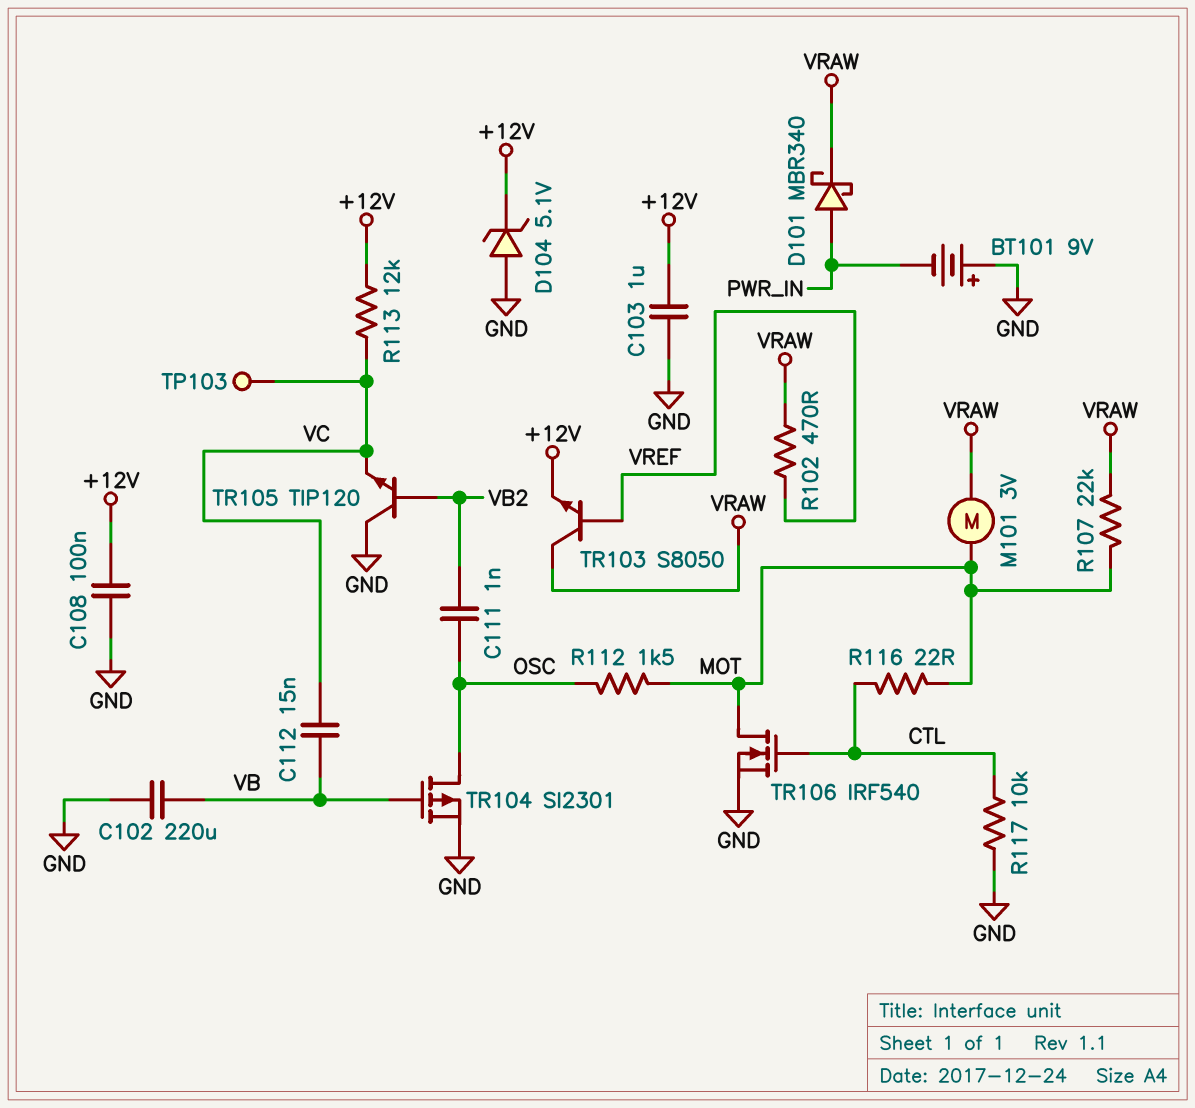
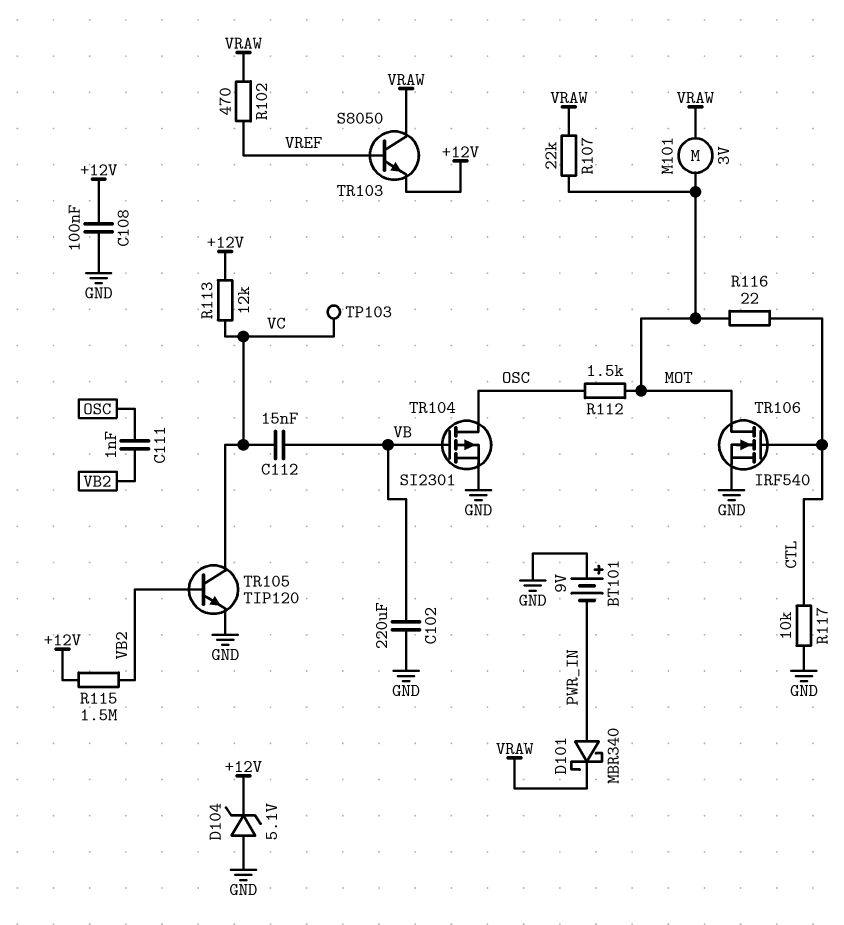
C103: 1uF (+12V, GND) -> none
R115: none -> 1.5M (+12V, VB2)
TR105: NPN TIP120 (B VB2, C GND, E VC) -> NPN TIP120 (B VB2, C VC, E GND)

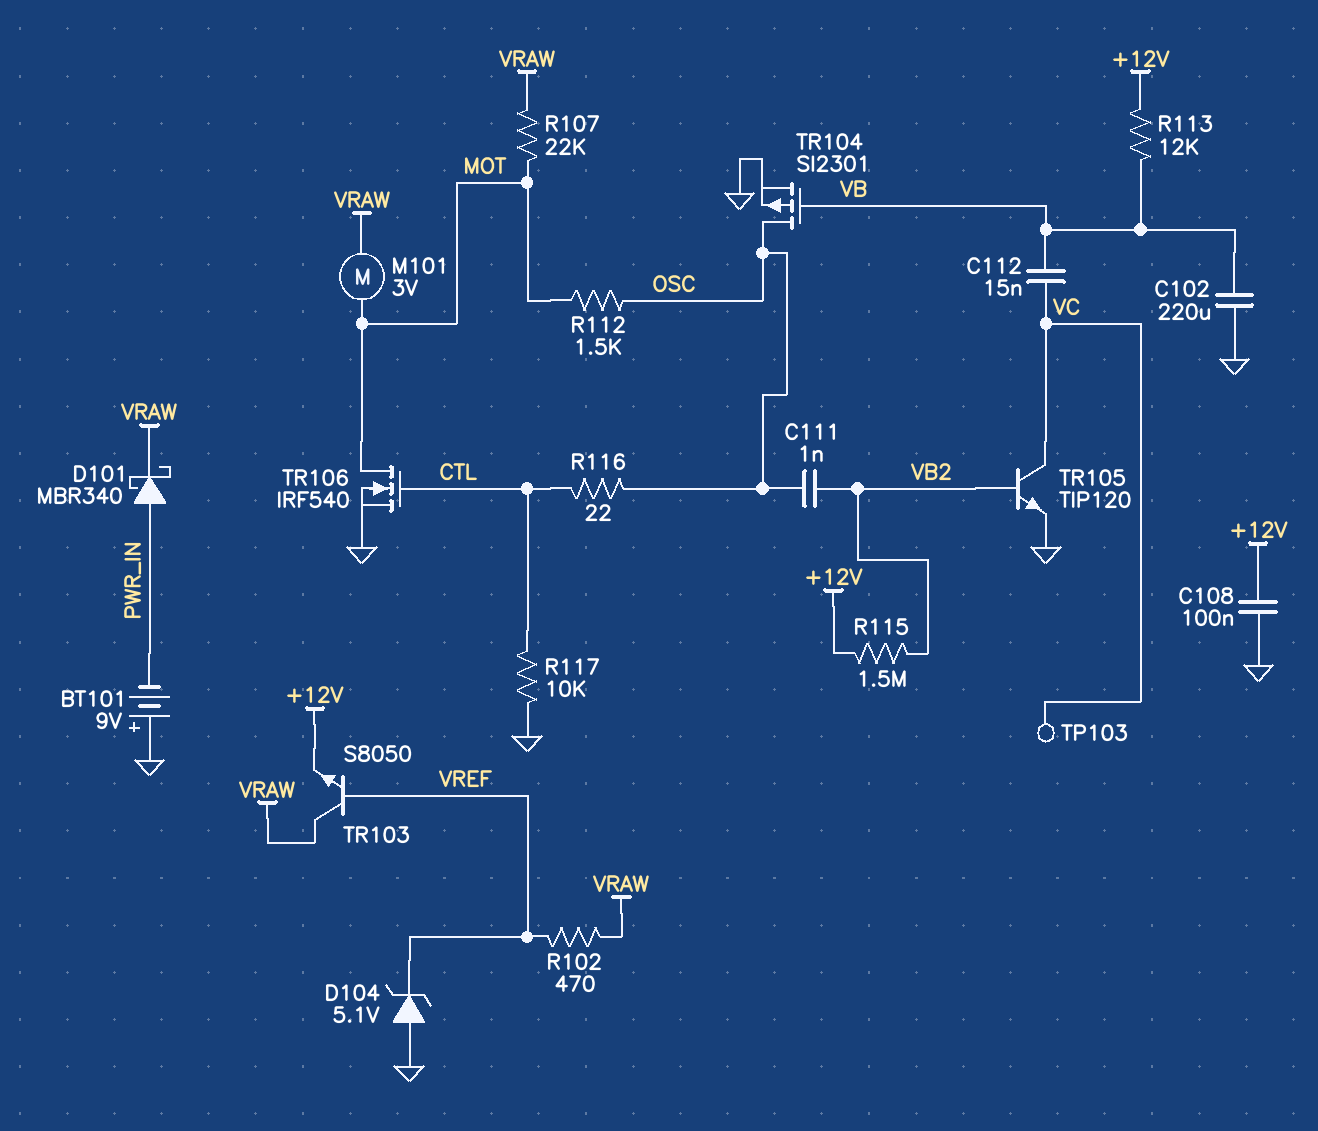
D104: zener 5.1V (A GND, K +12V) -> zener 5.1V (A GND, K VREF)
R113: 12k (+12V, VC) -> 12k (+12V, VB)
R116: 22 (CTL, MOT) -> 22 (CTL, OSC)

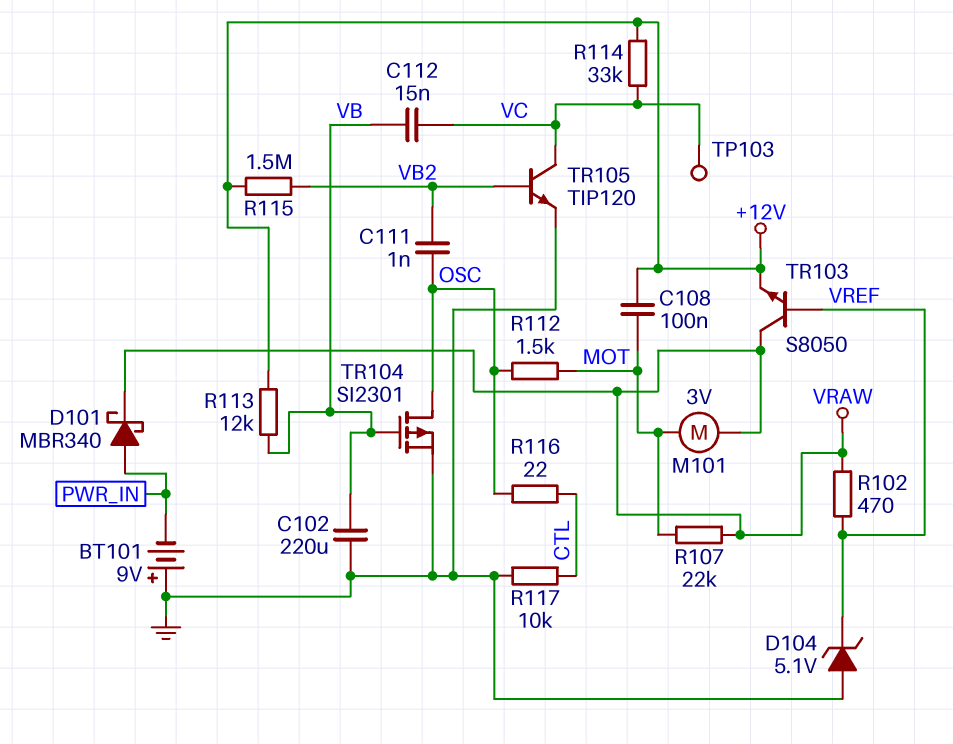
C108: 100nF (+12V, GND) -> 100nF (+12V, MOT)
R114: none -> 33k (+12V, VC)
TR106: NMOS IRF540 (G CTL, D MOT, S GND) -> none

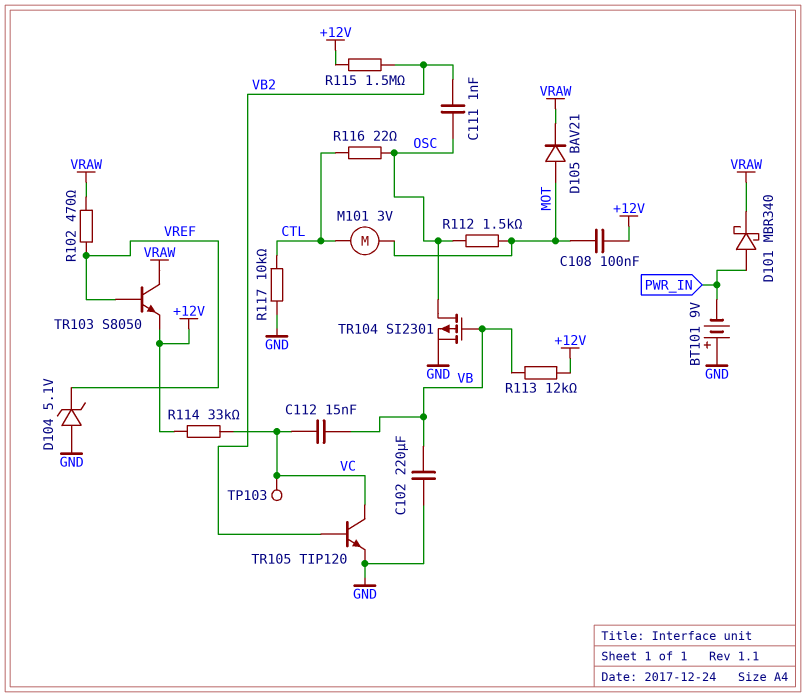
D105: none -> diode BAV21 (A MOT, K VRAW)
M101: motor 3V (MOT, VRAW) -> motor 3V (CTL, MOT)
R107: 22k (MOT, VRAW) -> none

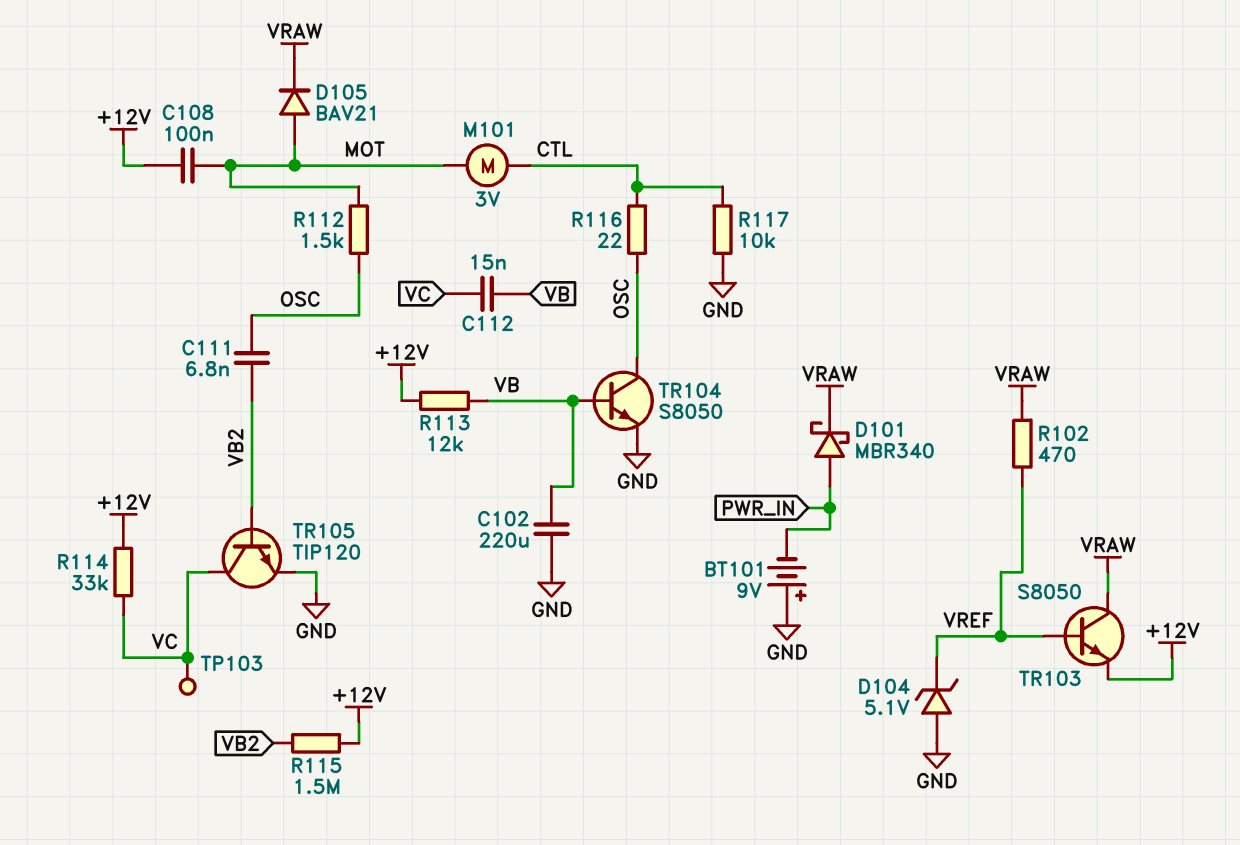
C111: 1nF (OSC, VB2) -> 6.8nF (OSC, VB2)
TR104: PMOS SI2301 (G VB, D OSC, S GND) -> NPN S8050 (B VB, C OSC, E GND)

